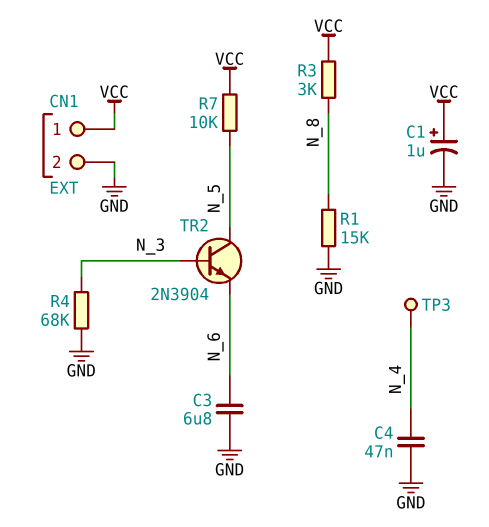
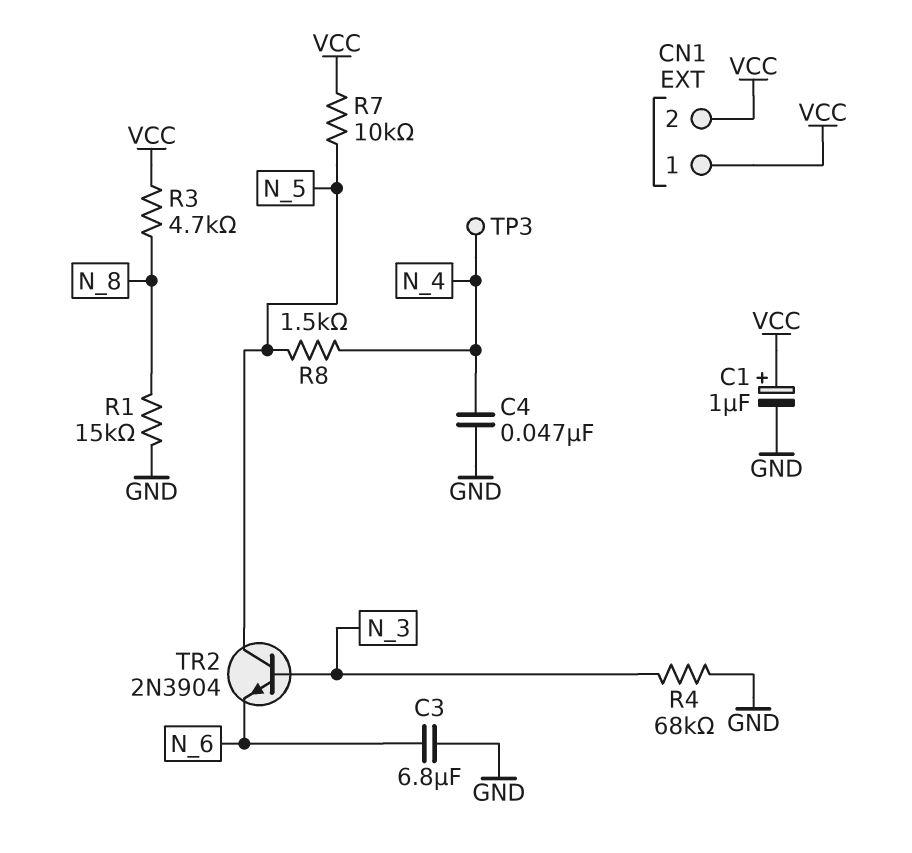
CN1 pin 2: GND -> VCC
R3: 3k (N_8, VCC) -> 4.7k (N_8, VCC)
R8: none -> 1.5k (N_4, N_5)

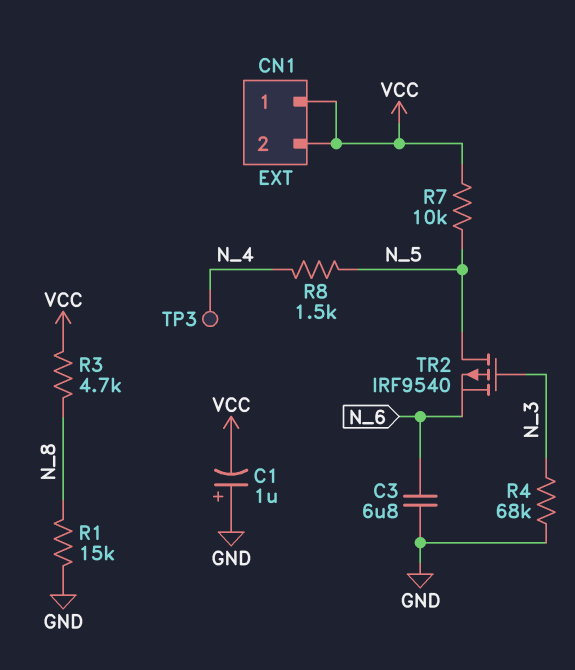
C1: 1uF (plus VCC, minus GND) -> 1uF (plus GND, minus VCC)
C4: 47nF (GND, N_4) -> none
TR2: NPN 2N3904 (B N_3, C N_5, E N_6) -> PMOS IRF9540 (G N_3, D N_5, S N_6)

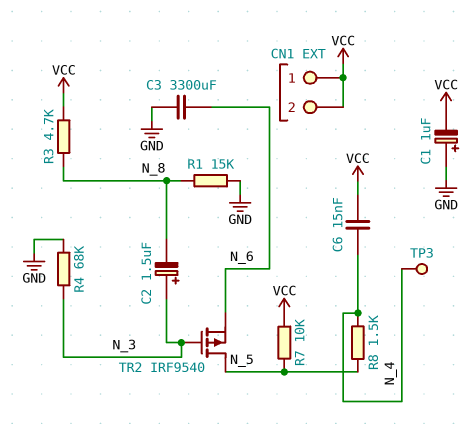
C2: none -> 1.5uF (plus N_3, minus N_8)
C3: 6.8uF (GND, N_6) -> 3300uF (GND, N_6)
C6: none -> 15nF (N_4, VCC)

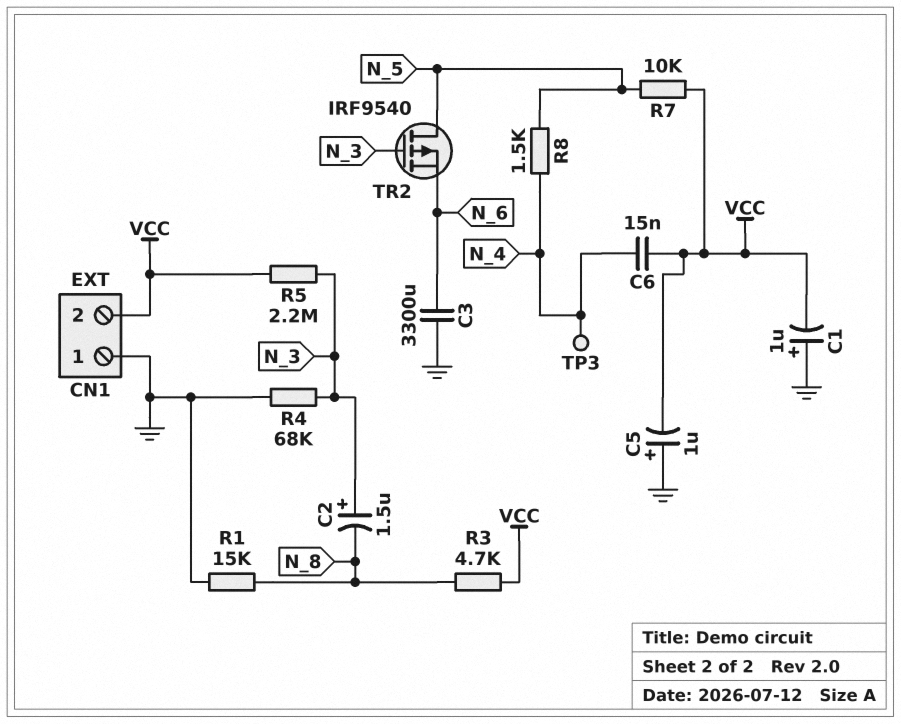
C5: none -> 1uF (plus GND, minus VCC)
CN1 pin 1: VCC -> GND
R5: none -> 2.2M (N_3, VCC)

